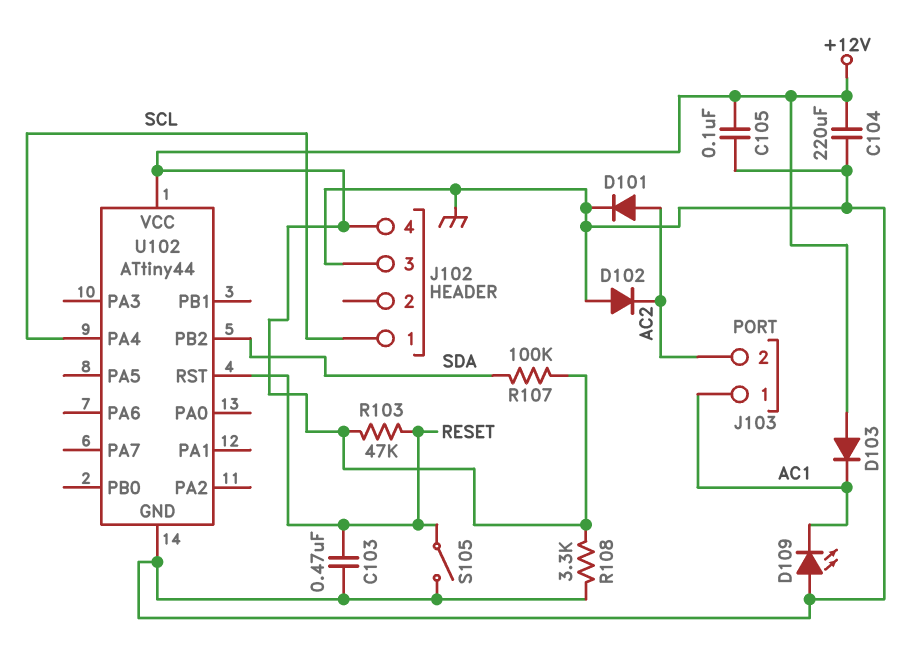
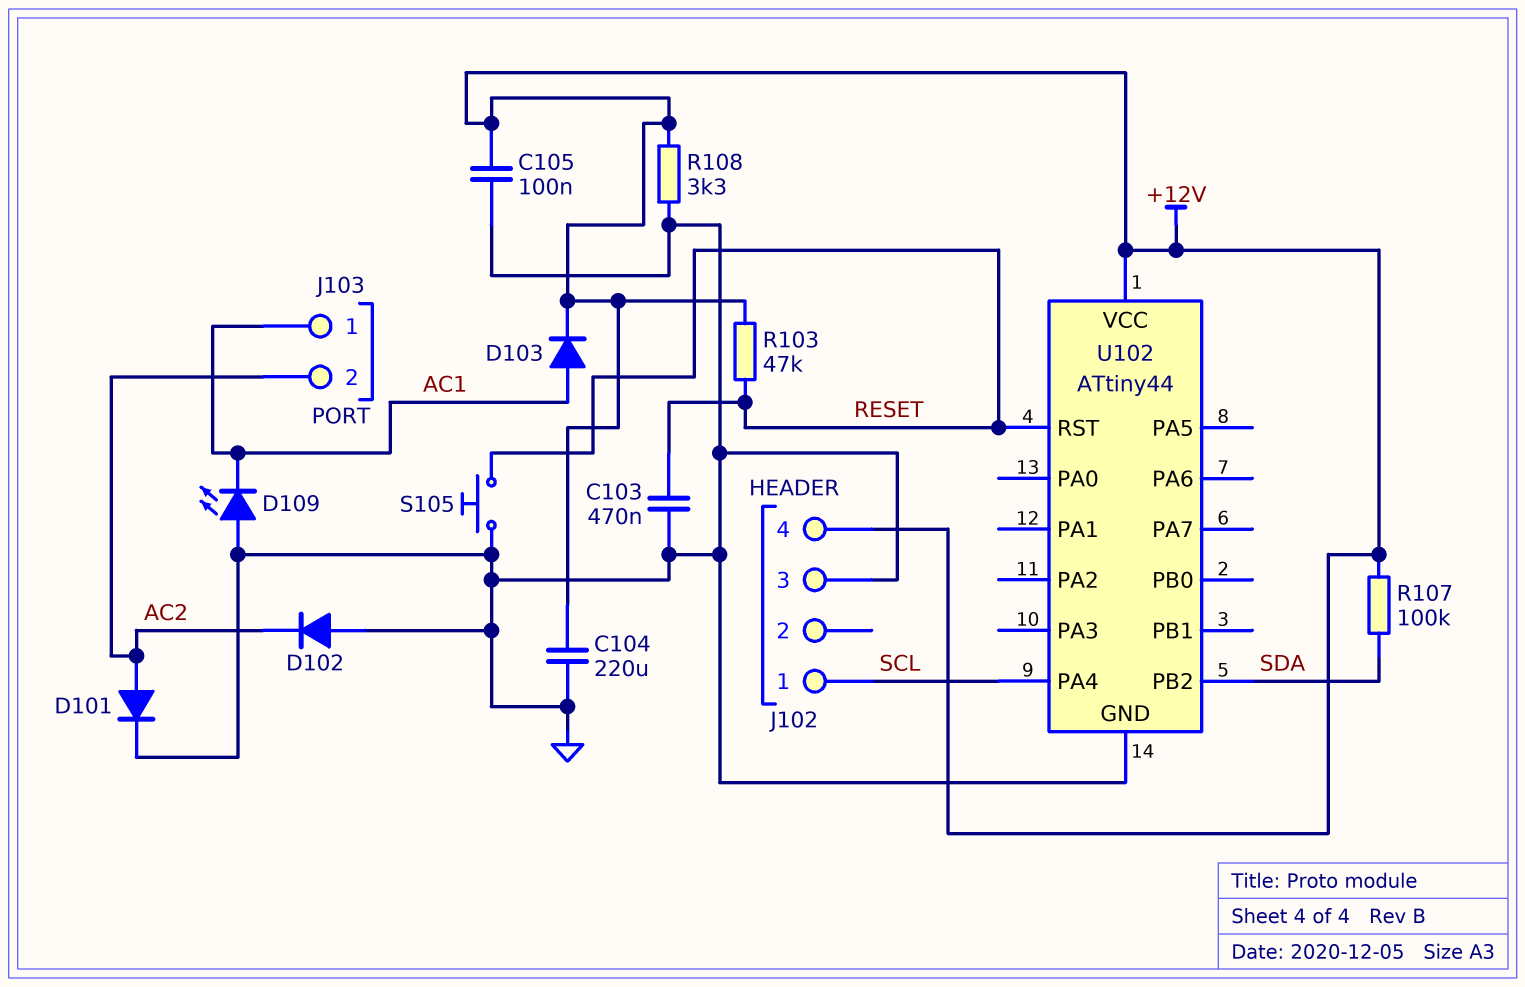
D103: diode (A +12V, K AC1) -> diode (A AC1, K +12V)
S105: switch (GND, RESET) -> button (GND, RESET)

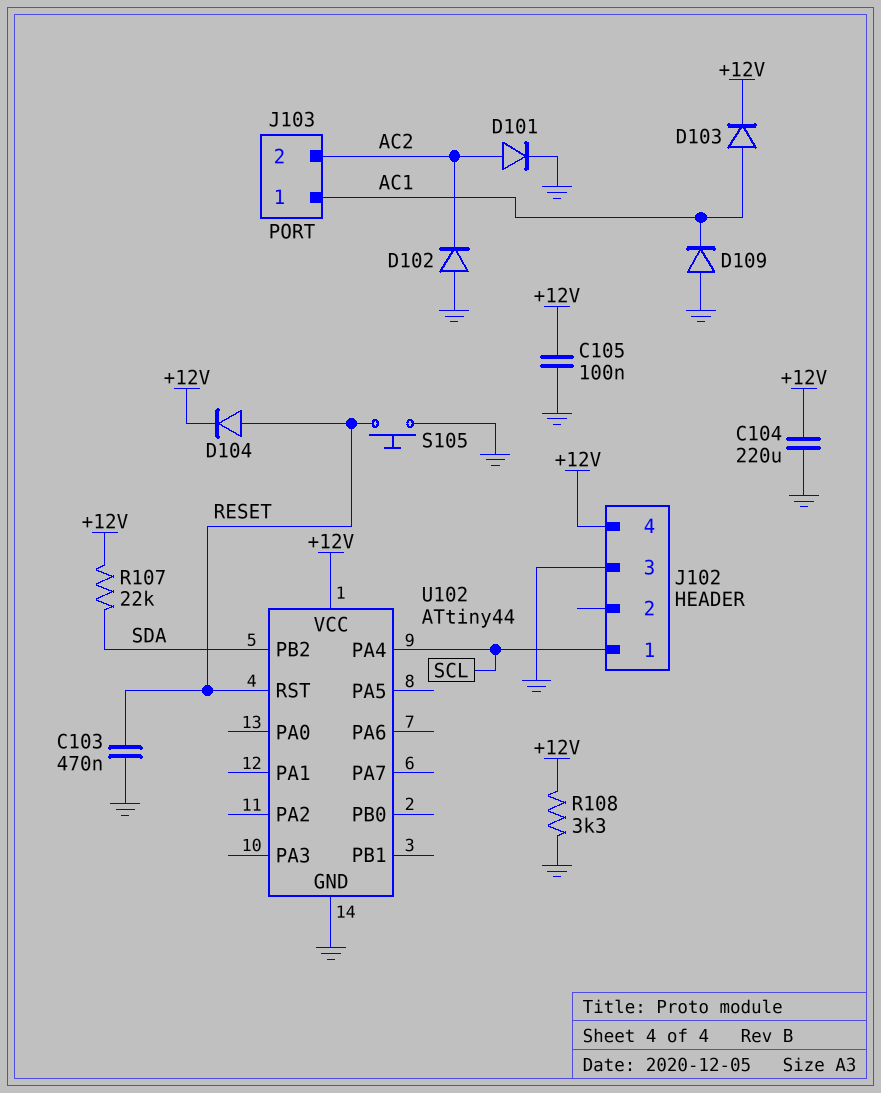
D104: none -> diode (A RESET, K +12V)
D109: LED (A GND, K AC1) -> diode (A GND, K AC1)
R103: 47k (+12V, RESET) -> none
R107: 100k (+12V, SDA) -> 22k (+12V, SDA)

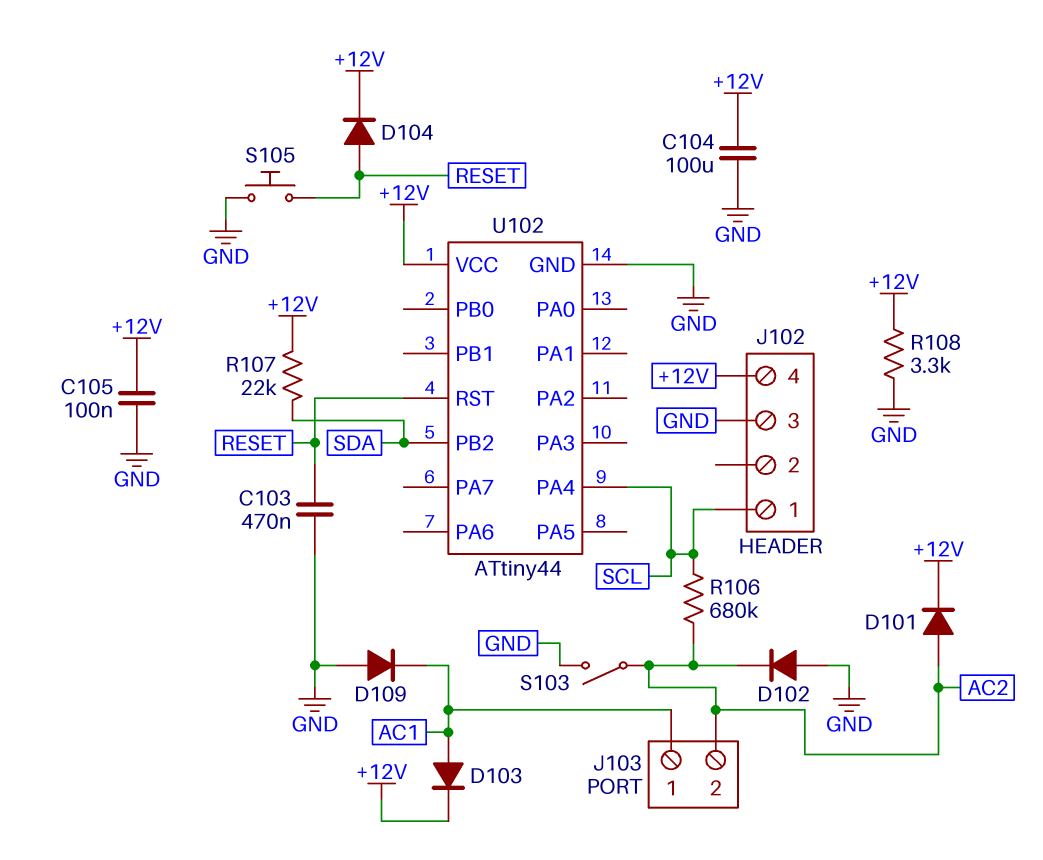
C104: 220uF (+12V, GND) -> 100uF (+12V, GND)
D101: diode (A AC2, K GND) -> diode (A AC2, K +12V)
R106: none -> 680k (AC2, SCL)
S103: none -> switch (AC2, GND)

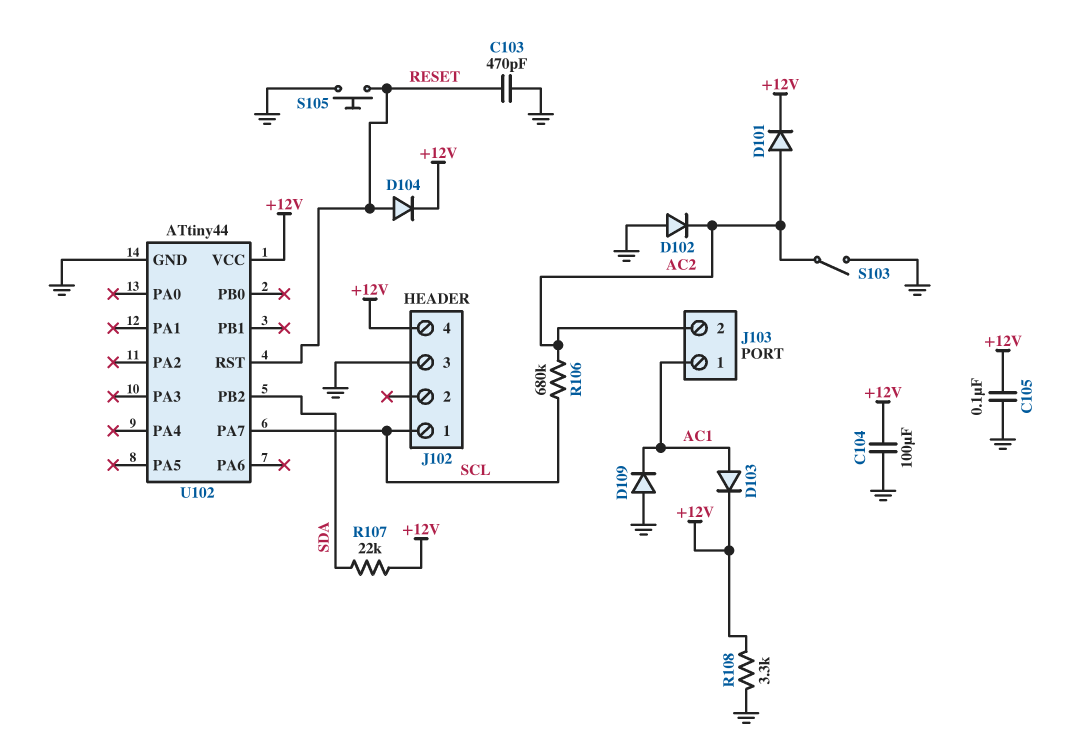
C103: 470nF (GND, RESET) -> 470pF (GND, RESET)
U102 pin PA4: SCL -> none
U102 pin PA7: none -> SCL

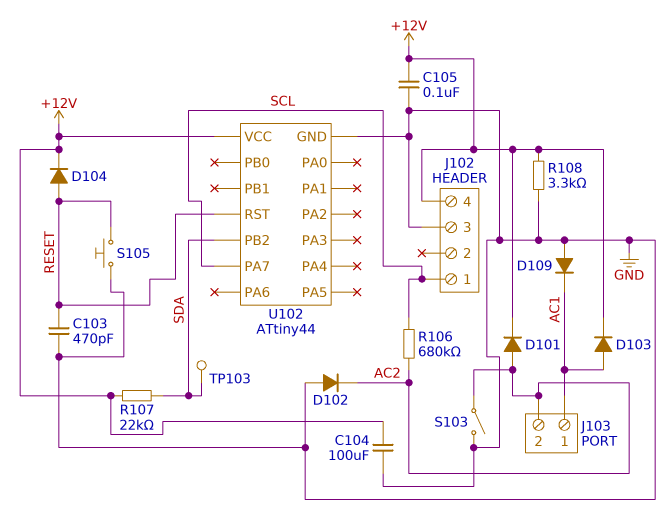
TP103: none -> test point (SDA)

